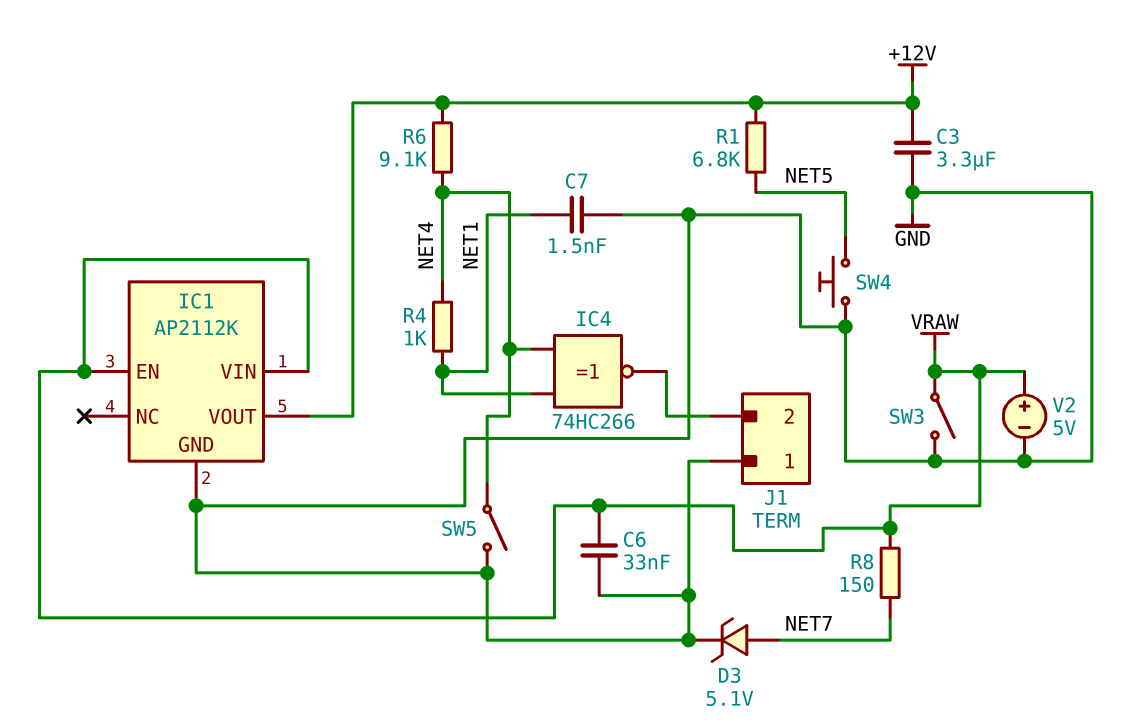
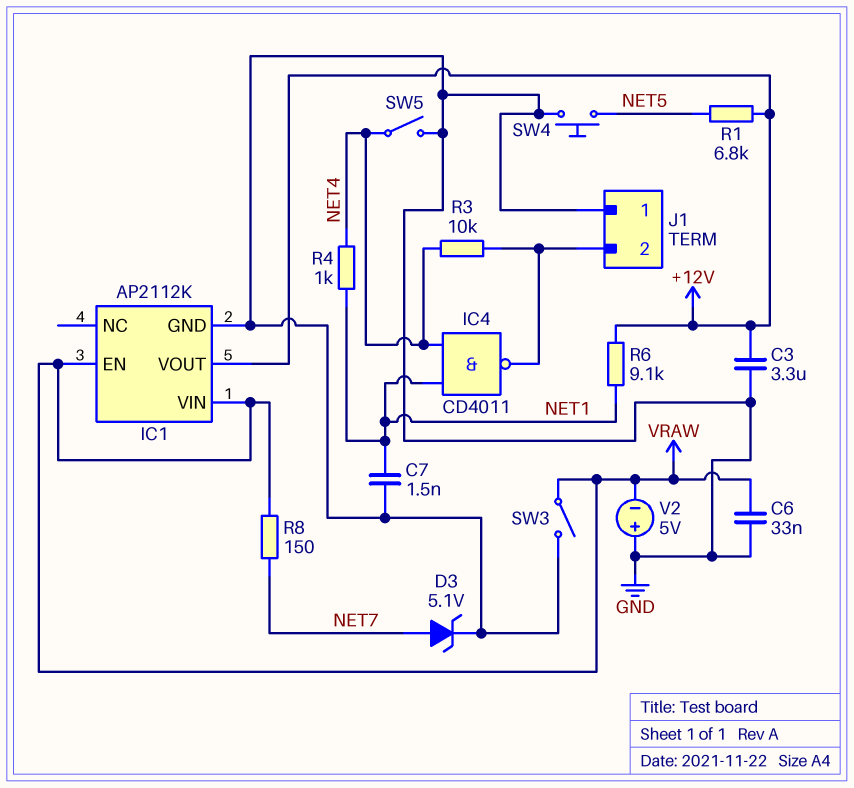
IC4: XNOR 74HC266 (in NET1, in NET4, out J1/2) -> NAND CD4011 (in NET1, in NET4, out J1/2)
R3: none -> 10k (J1/2, NET4)
R6: 9.1k (+12V, NET4) -> 9.1k (+12V, NET1)
V2: 5V (plus VRAW, minus GND) -> 5V (plus GND, minus VRAW)

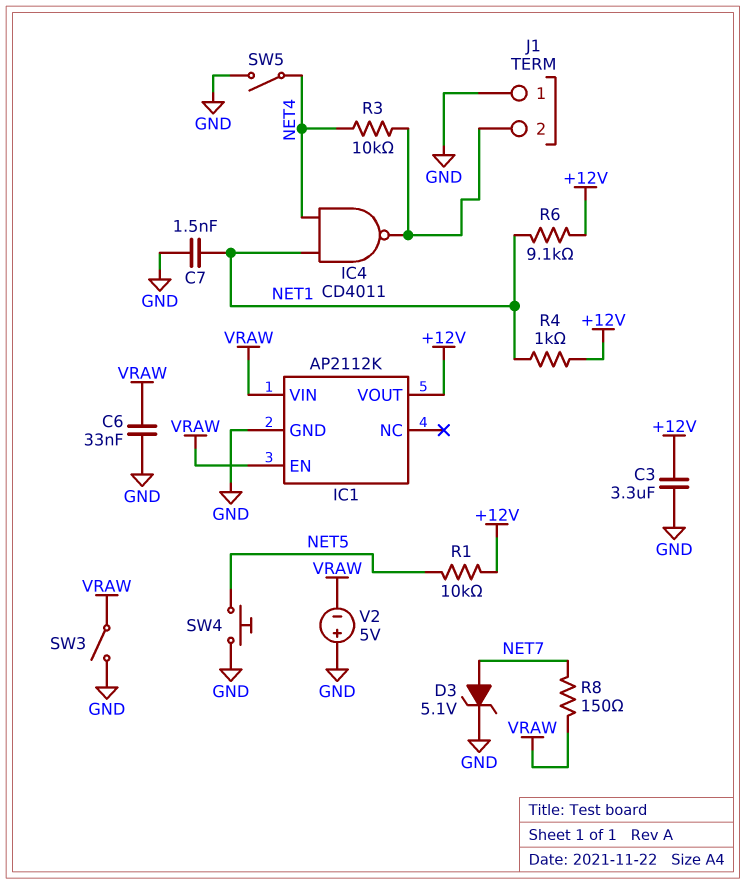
R1: 6.8k (+12V, NET5) -> 10k (+12V, NET5)
R4: 1k (NET1, NET4) -> 1k (+12V, NET1)

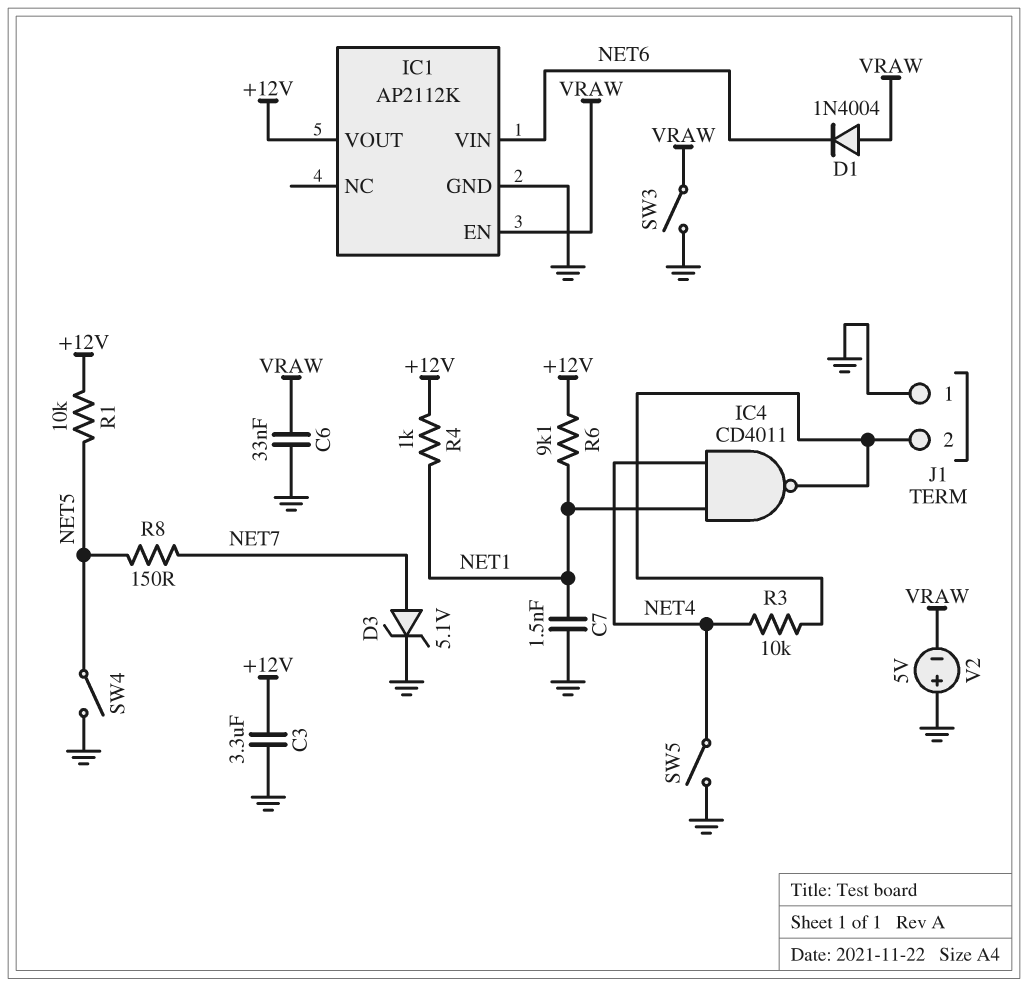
D1: none -> diode 1N4004 (A VRAW, K NET6)
IC1 pin VIN: VRAW -> NET6
R8: 150 (NET7, VRAW) -> 150 (NET5, NET7)
SW4: button (GND, NET5) -> switch (GND, NET5)

